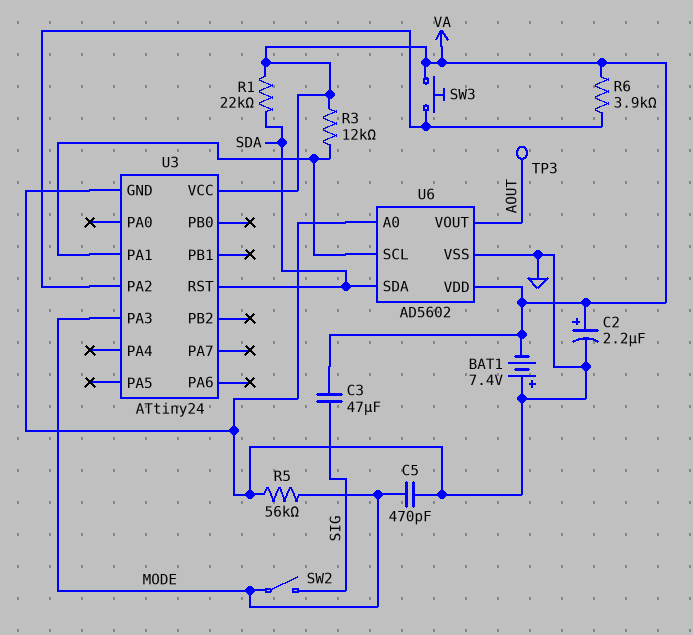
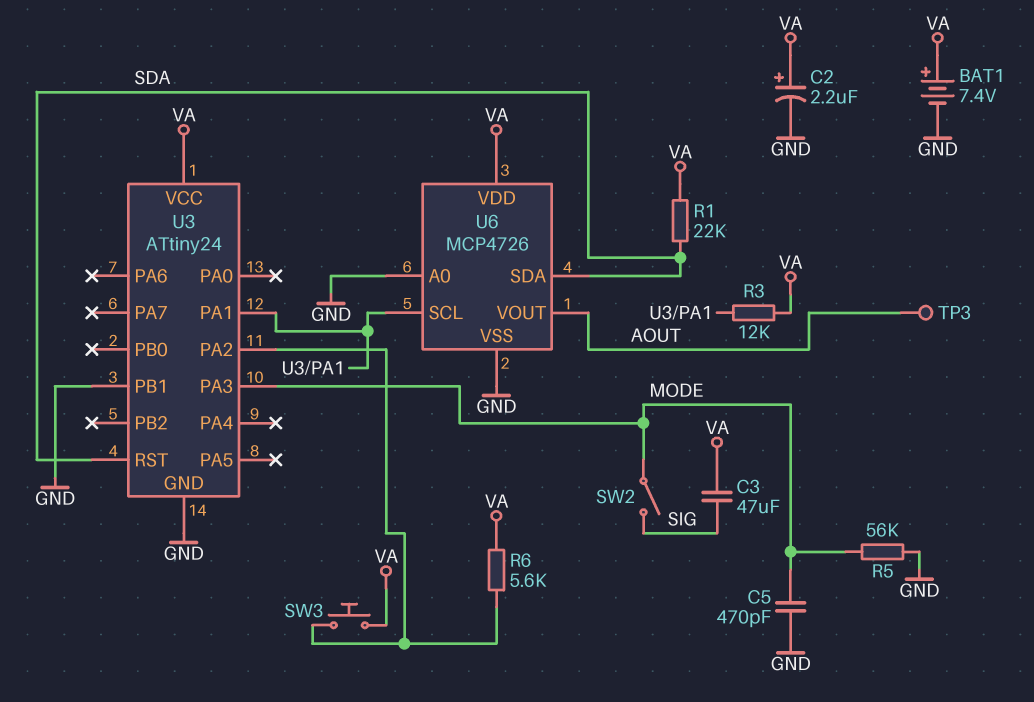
BAT1: 7.4V (plus GND, minus VA) -> 7.4V (plus VA, minus GND)
R6: 3.9k (U3/PA2, VA) -> 5.6k (U3/PA2, VA)
U3 pin PB1: none -> GND
U6: AD5602 -> MCP4726

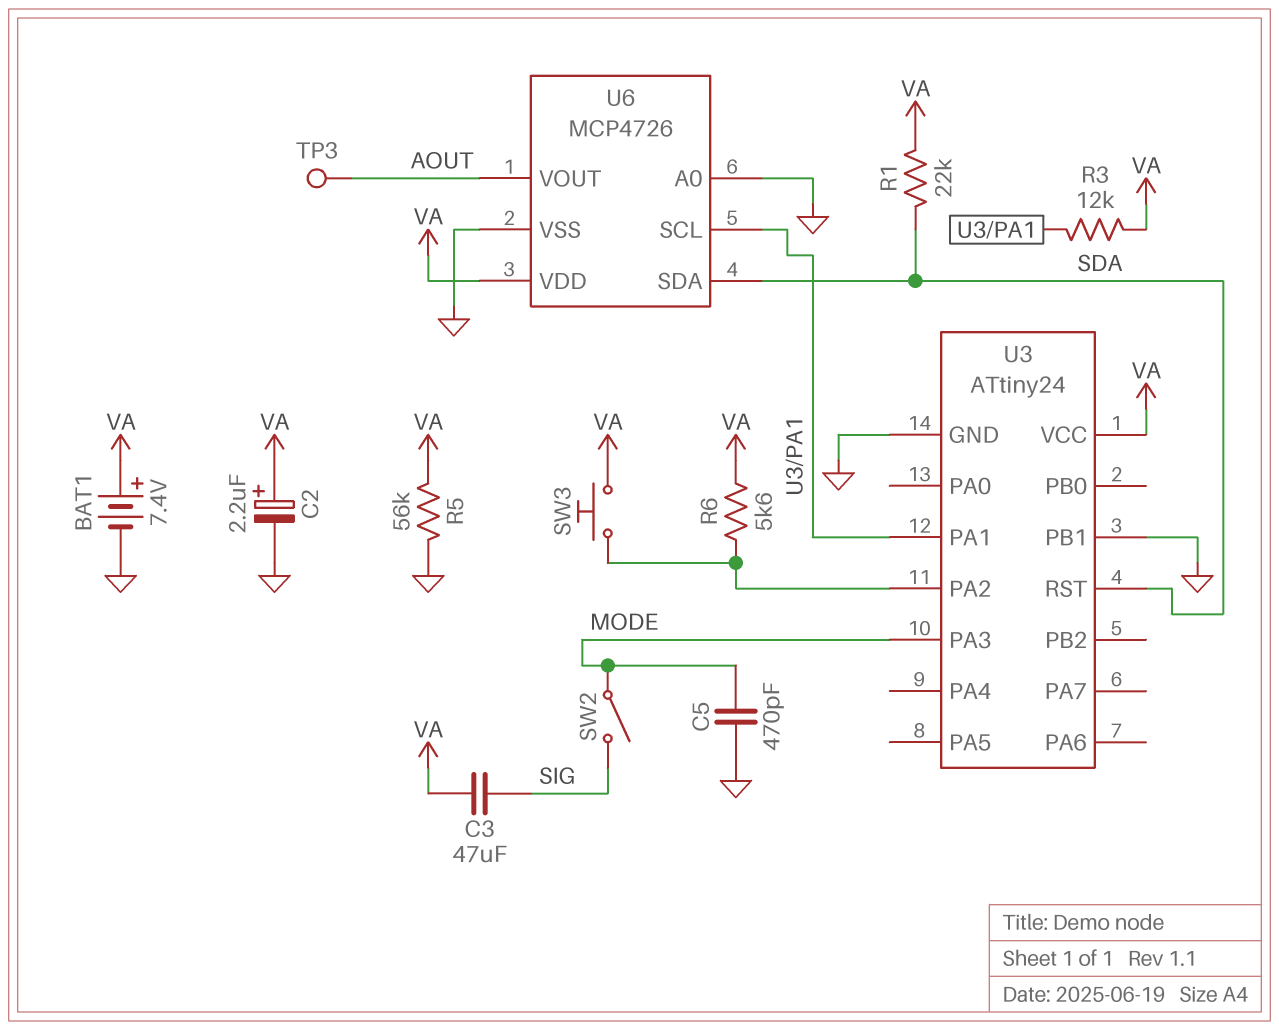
R5: 56k (GND, MODE) -> 56k (GND, VA)

